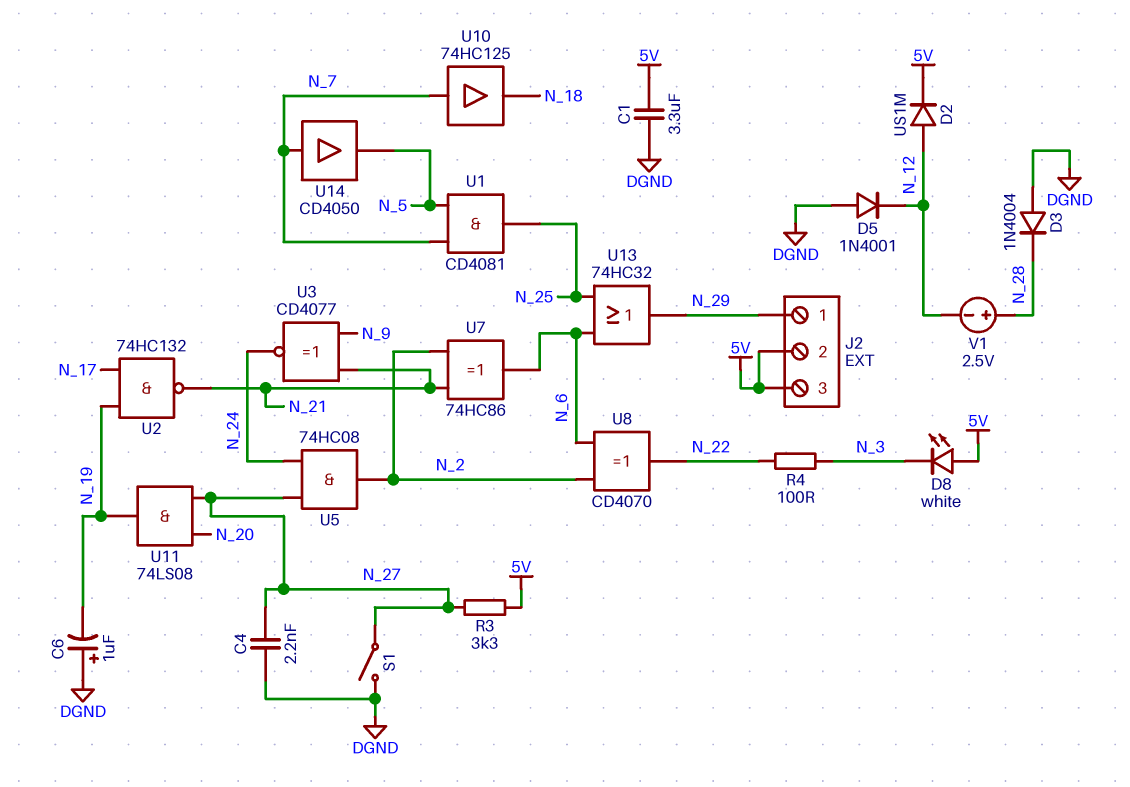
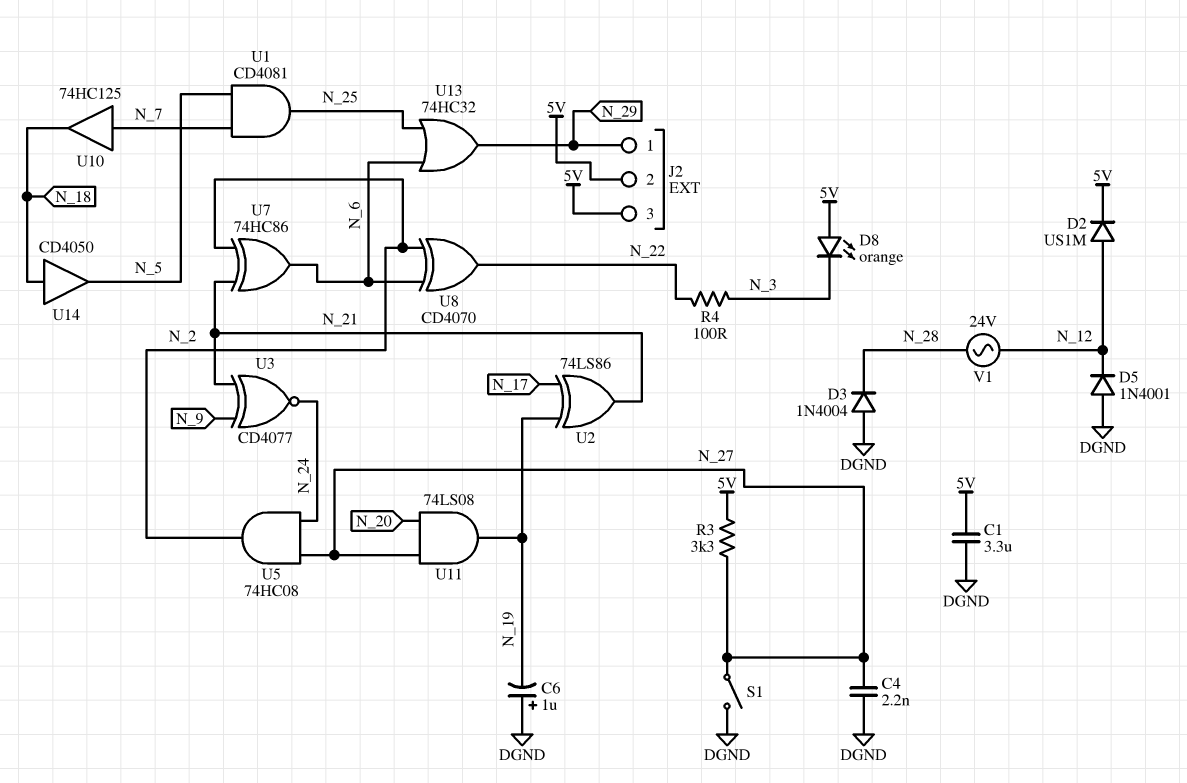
D8: LED white (A 5V, K N_3) -> LED orange (A 5V, K N_3)
U2: NAND 74HC132 (in N_17, in N_19, out N_21) -> XOR 74LS86 (in N_17, in N_19, out N_21)
U14: buffer CD4050 (in N_7, out N_5) -> buffer CD4050 (in N_18, out N_5)
V1: 2.5V (plus N_28, minus N_12) -> AC 24V (N_12, N_28)

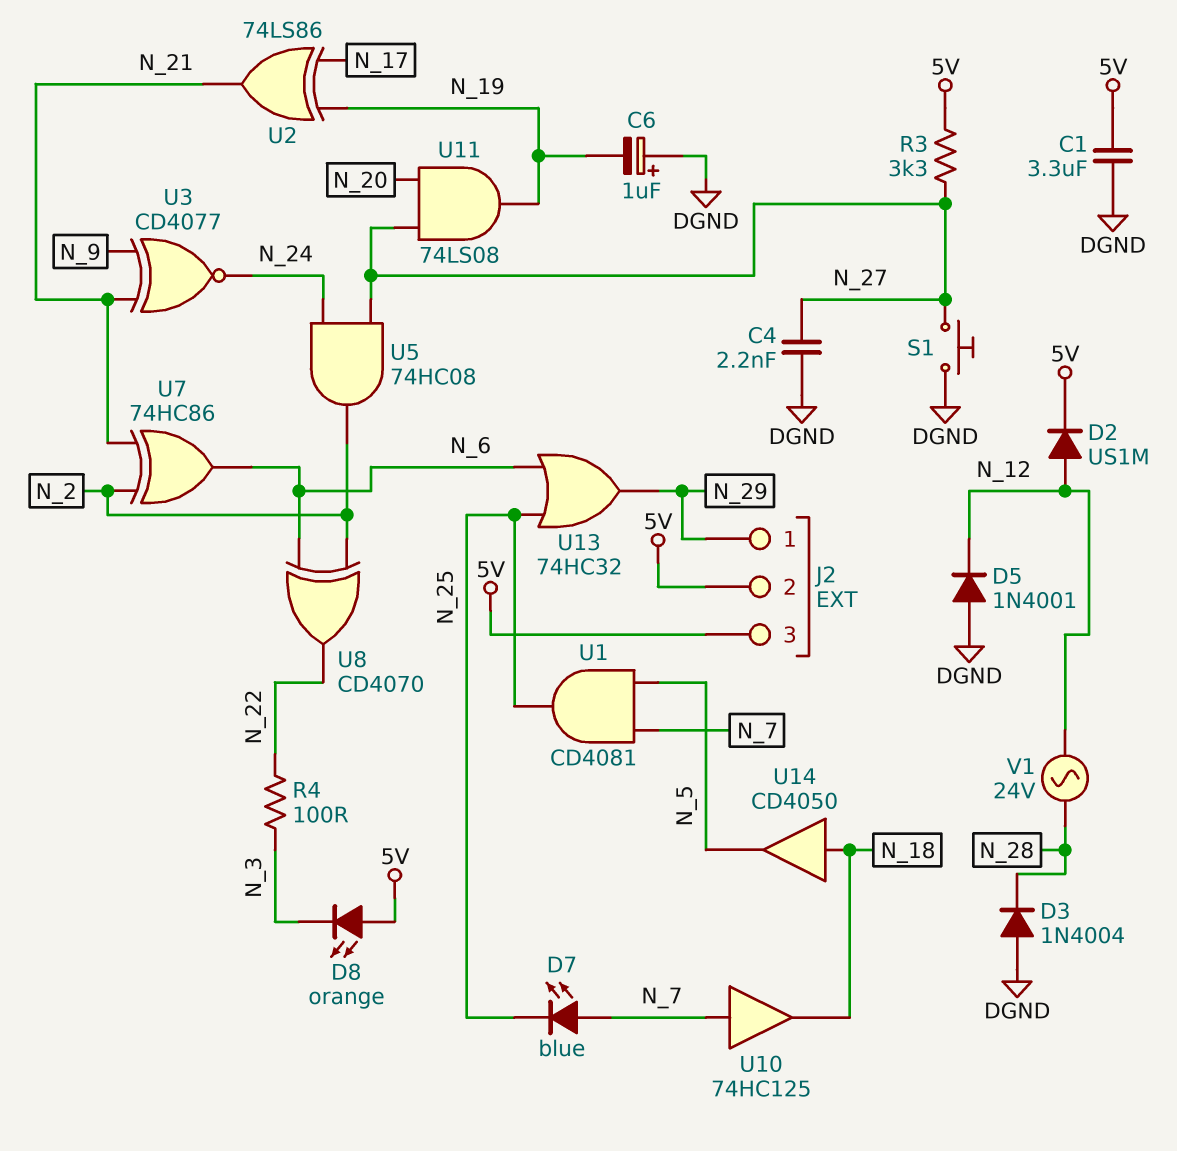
D7: none -> LED blue (A N_7, K N_25)
S1: switch (DGND, N_27) -> button (DGND, N_27)

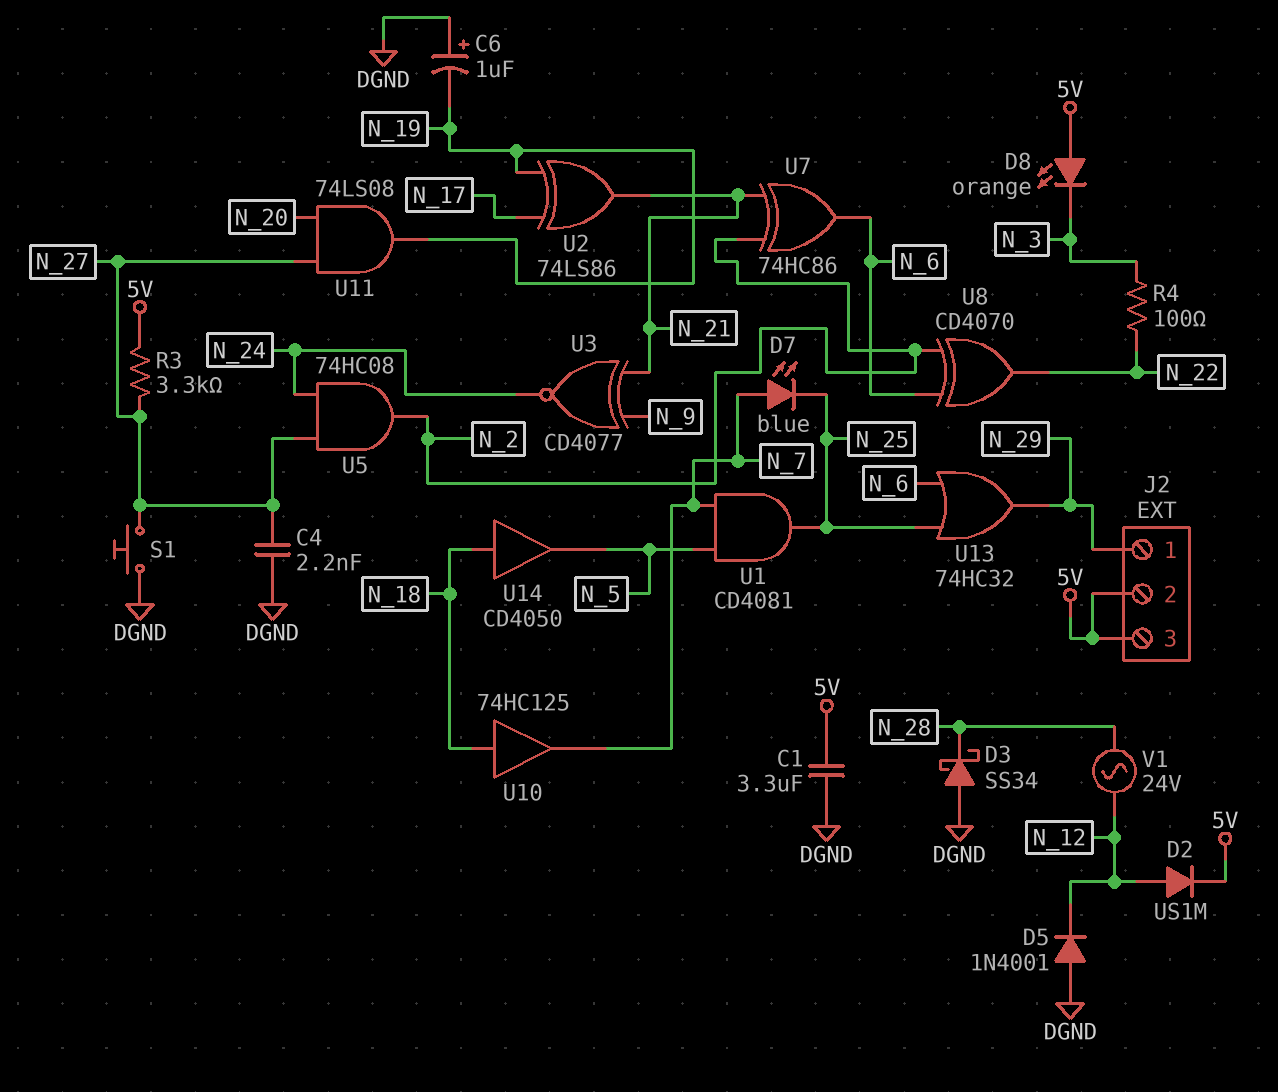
D3: diode 1N4004 (A DGND, K N_28) -> schottky SS34 (A DGND, K N_28)
U10: buffer 74HC125 (in N_7, out N_18) -> buffer 74HC125 (in N_18, out N_7)

